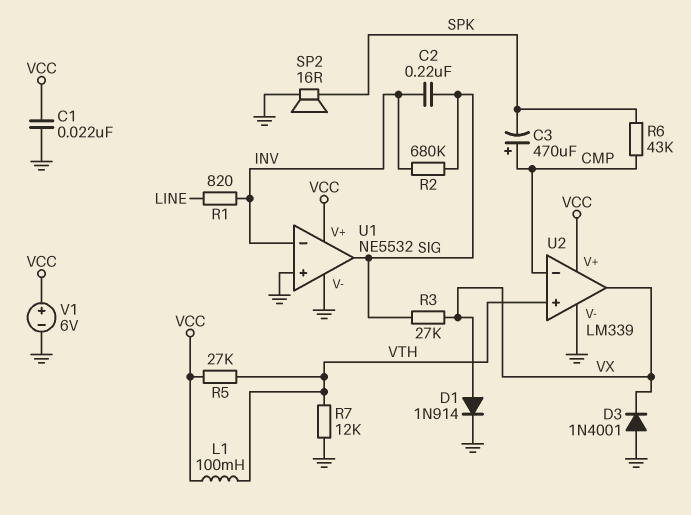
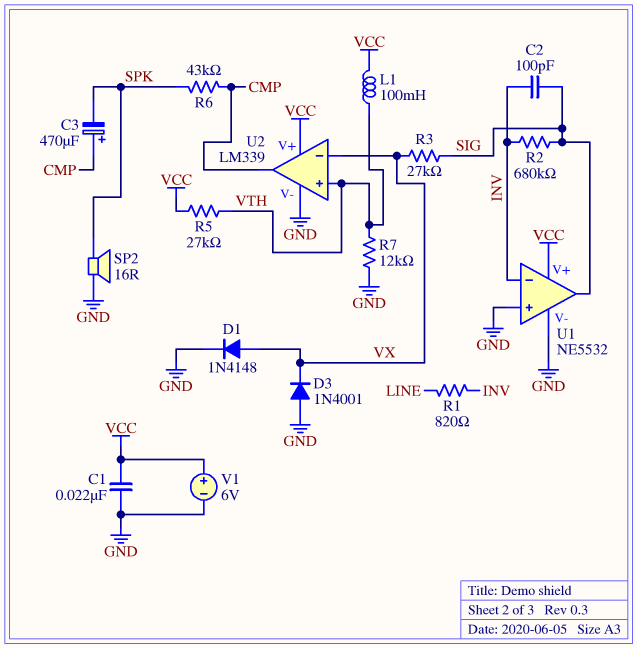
C2: 220nF (INV, SIG) -> 100pF (INV, SIG)
D1: diode 1N914 (A VX, K GND) -> diode 1N4148 (A VX, K GND)
U2 pin in-: CMP -> VX
U2 pin out: VX -> CMP

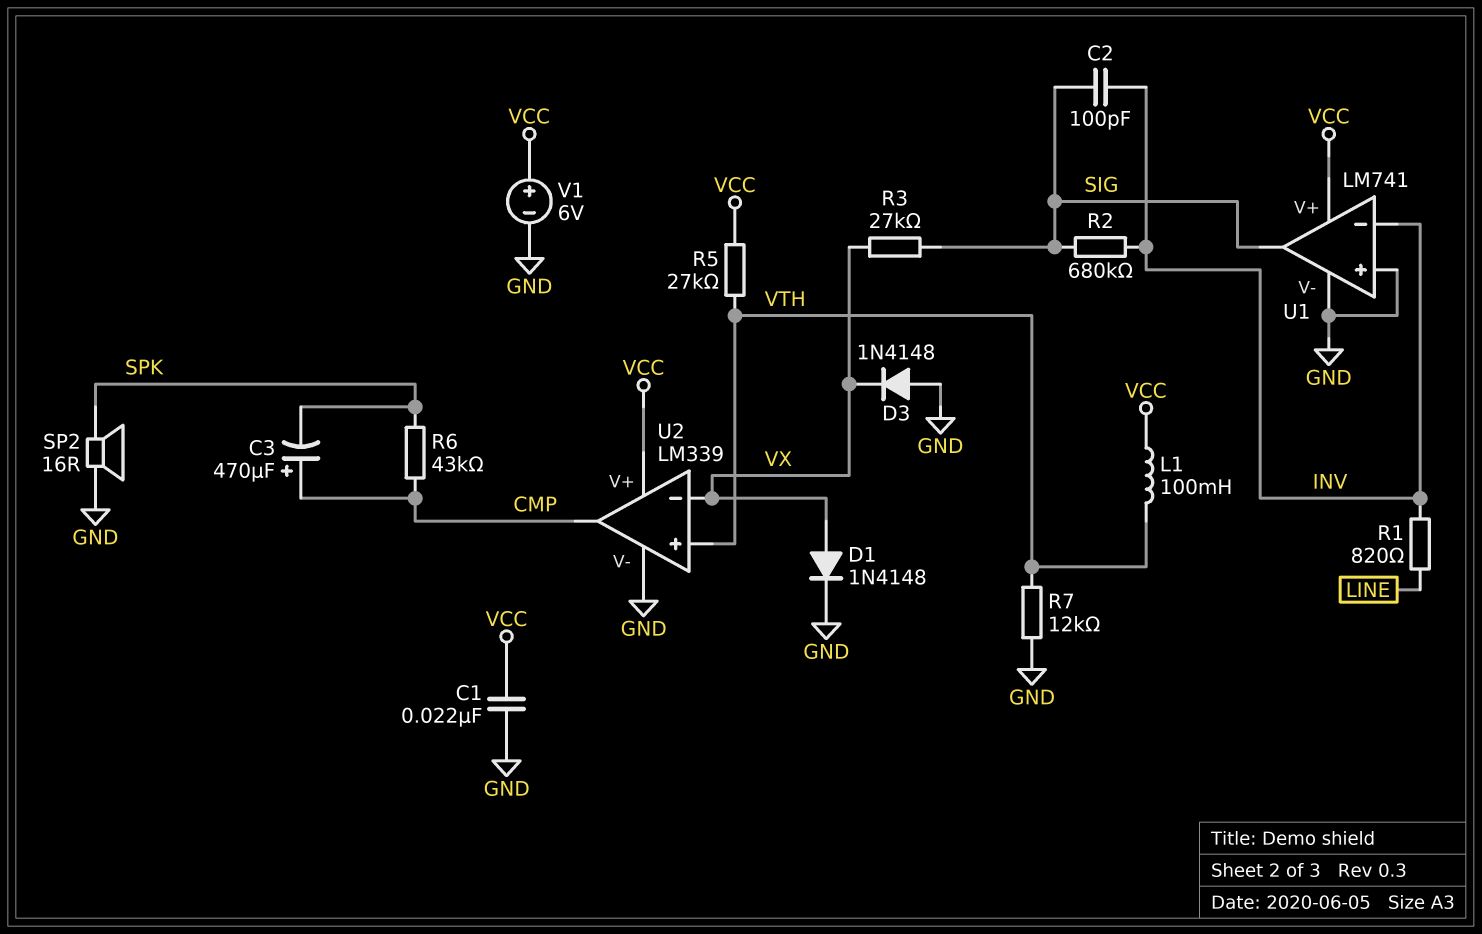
D3: diode 1N4001 (A GND, K VX) -> diode 1N4148 (A GND, K VX)
U1: NE5532 -> LM741

